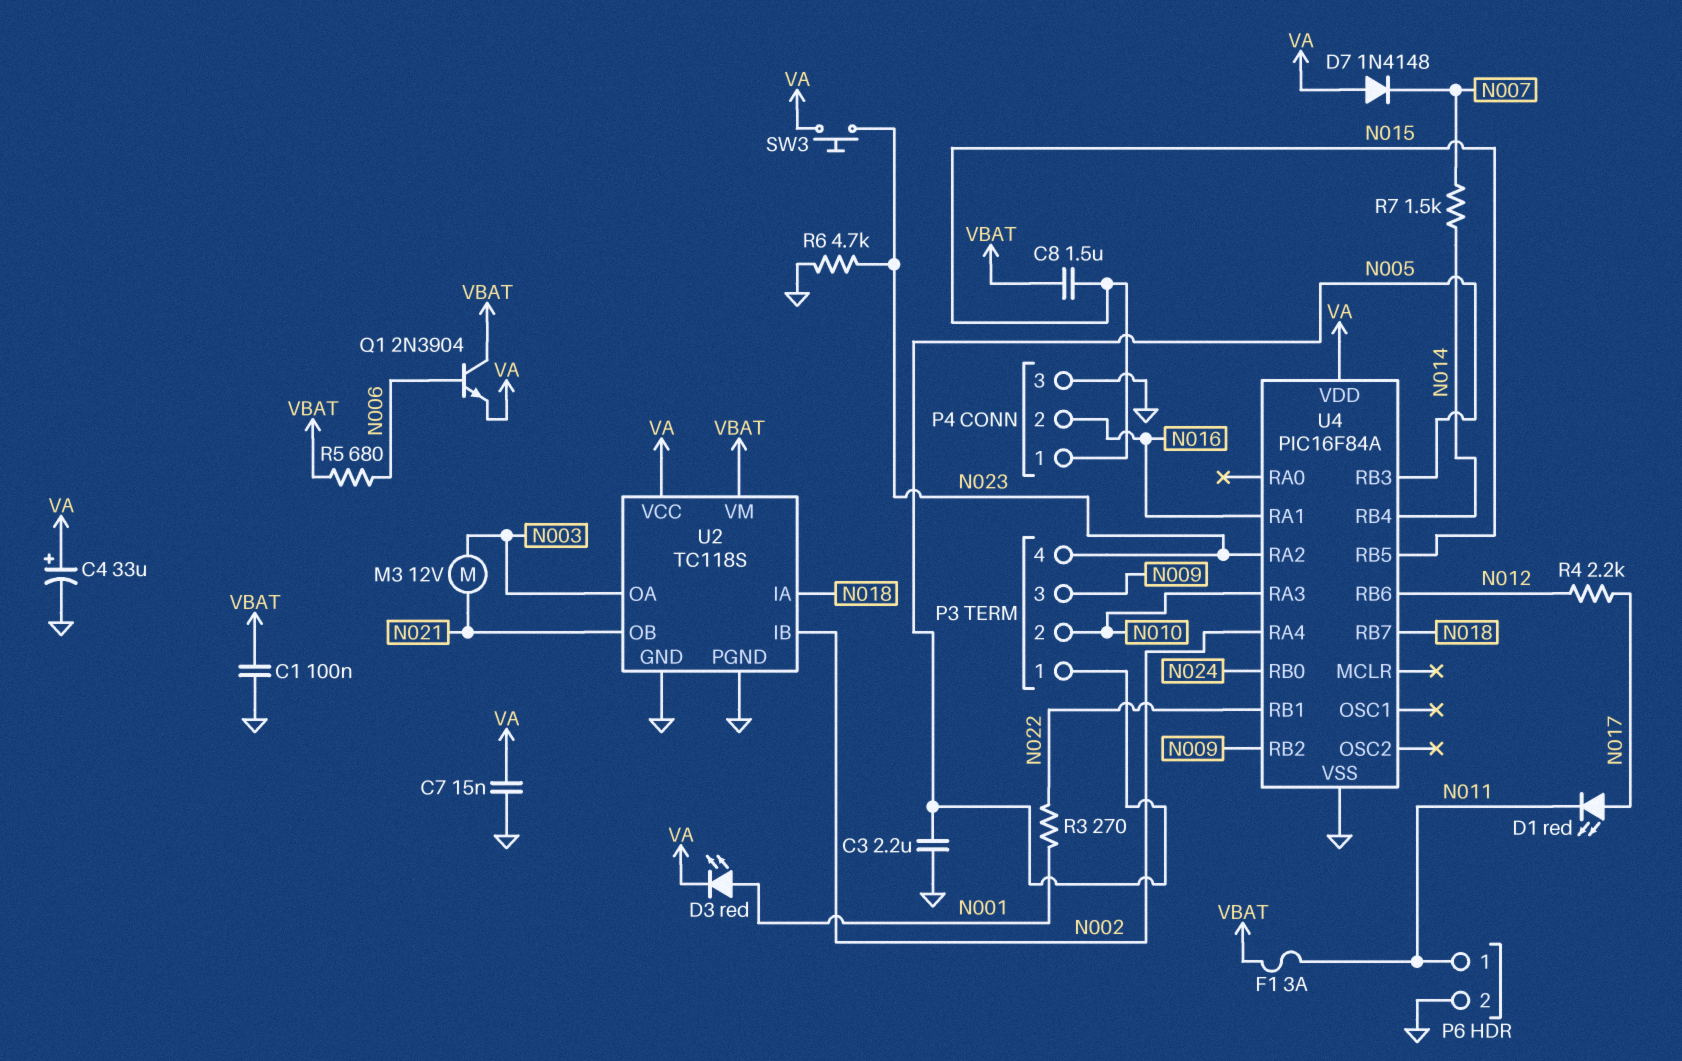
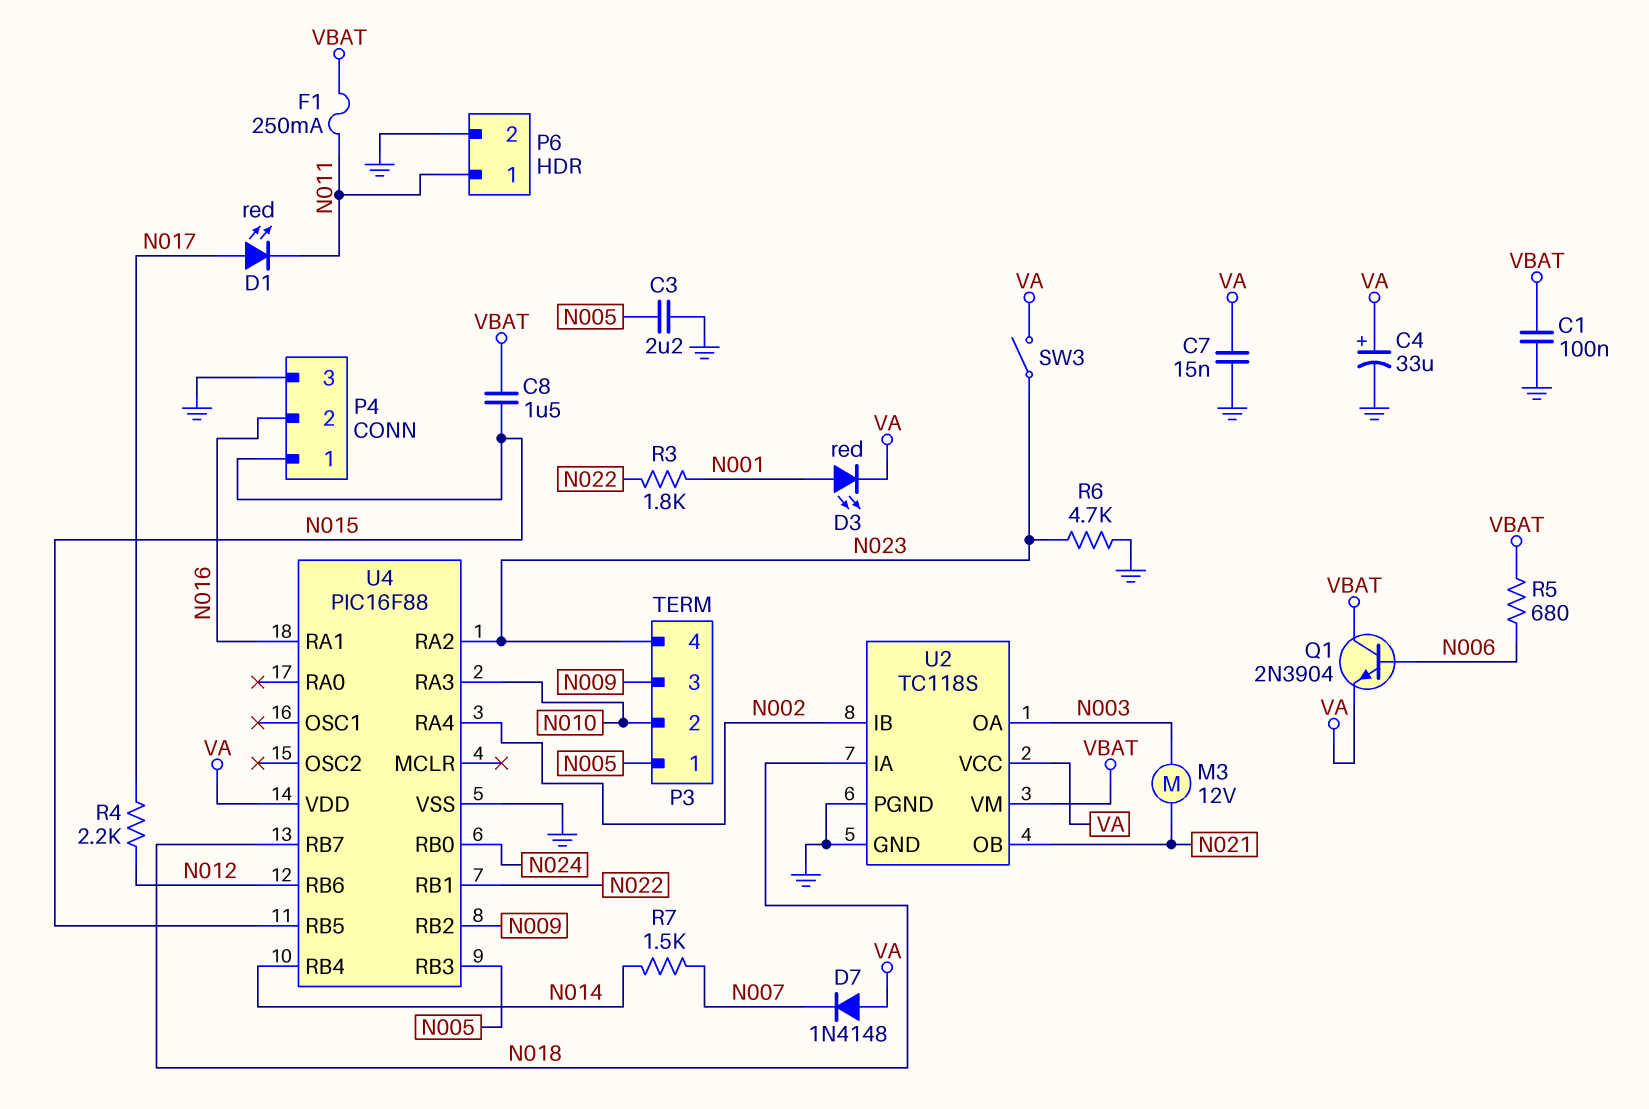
F1: 3A (N011, VBAT) -> 250mA (N011, VBAT)
R3: 270 (N001, N022) -> 1.8k (N001, N022)
SW3: button (N023, VA) -> switch (N023, VA)
U4: PIC16F84A -> PIC16F88

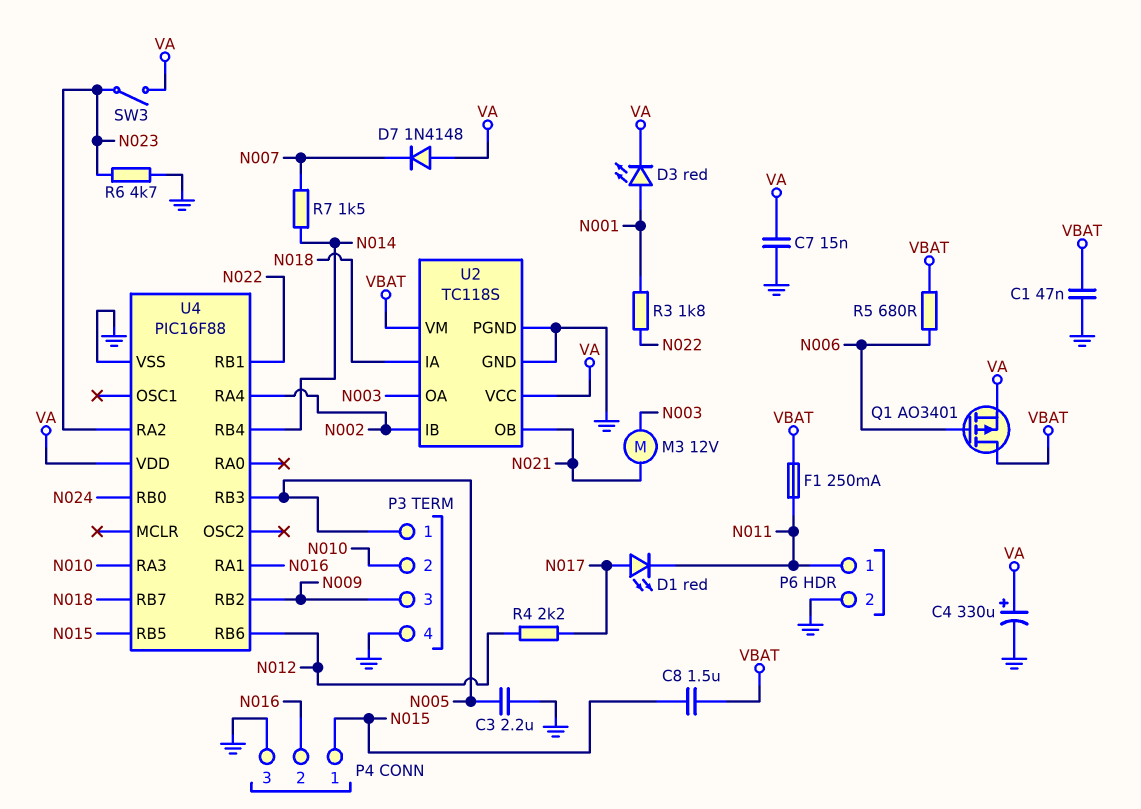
C1: 100nF (GND, VBAT) -> 47nF (GND, VBAT)
C4: 33uF (plus VA, minus GND) -> 330uF (plus VA, minus GND)
P3 pin 4: N023 -> GND
Q1: NPN 2N3904 (B N006, C VBAT, E VA) -> PMOS AO3401 (G N006, D VBAT, S VA)

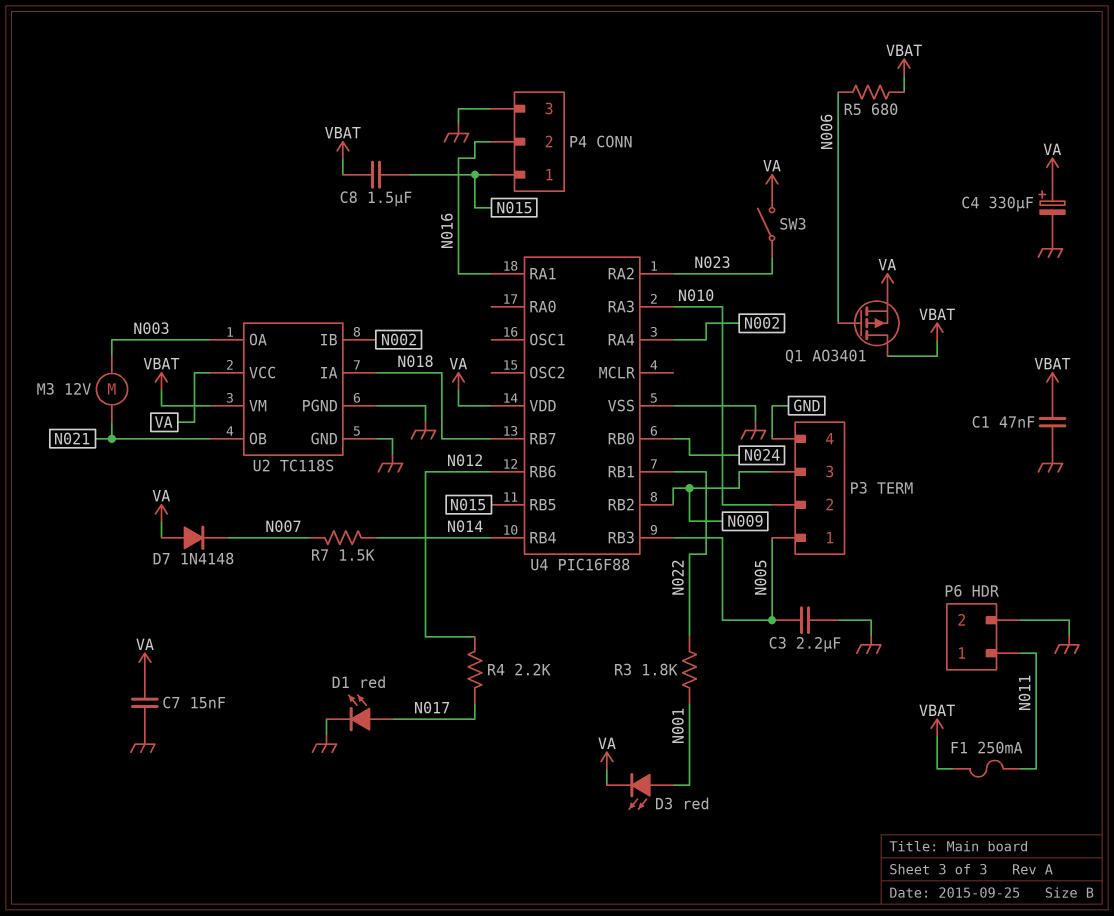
D1: LED red (A N017, K N011) -> LED red (A N017, K GND)
R6: 4.7k (GND, N023) -> none

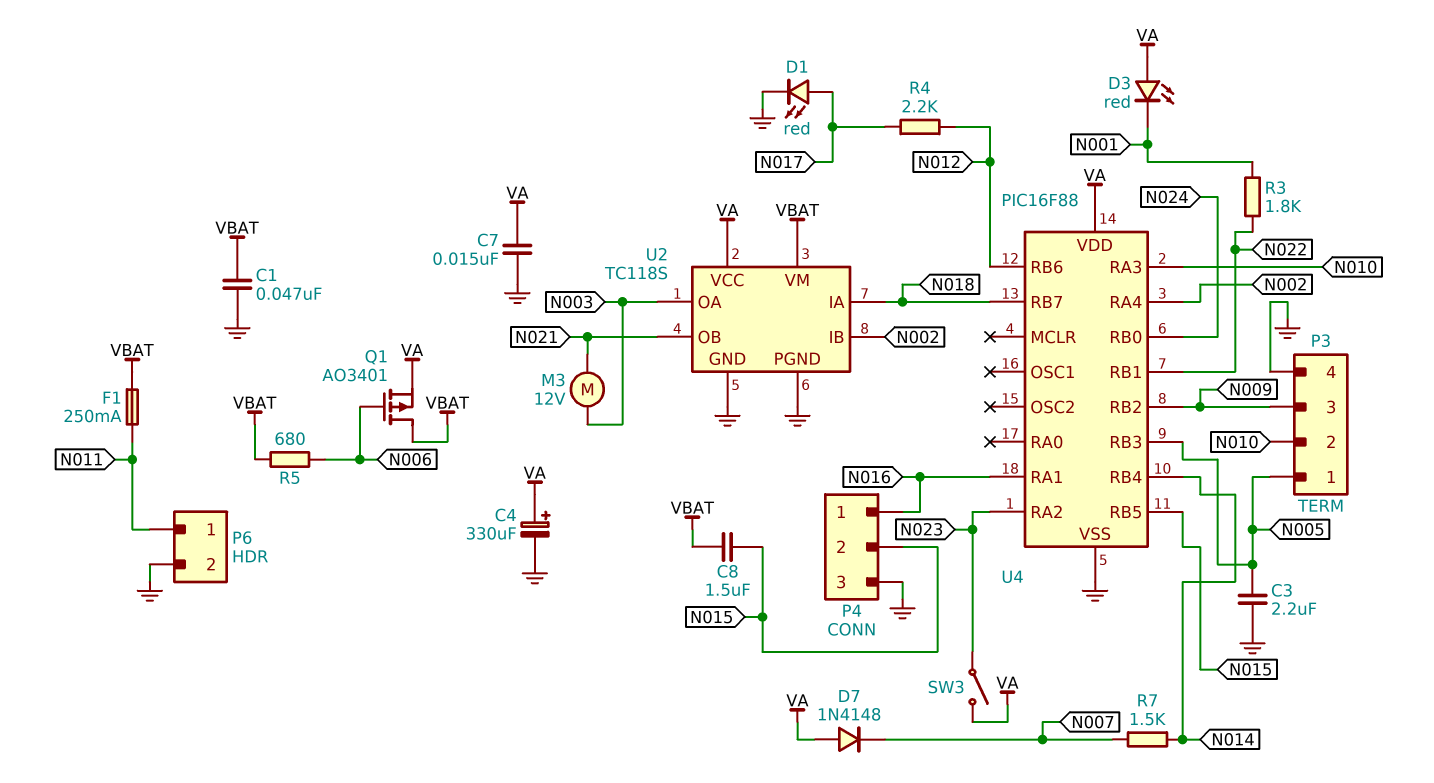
D3: LED red (A N001, K VA) -> LED red (A VA, K N001)
P4 pin 1: N015 -> N016
P4 pin 2: N016 -> N015

